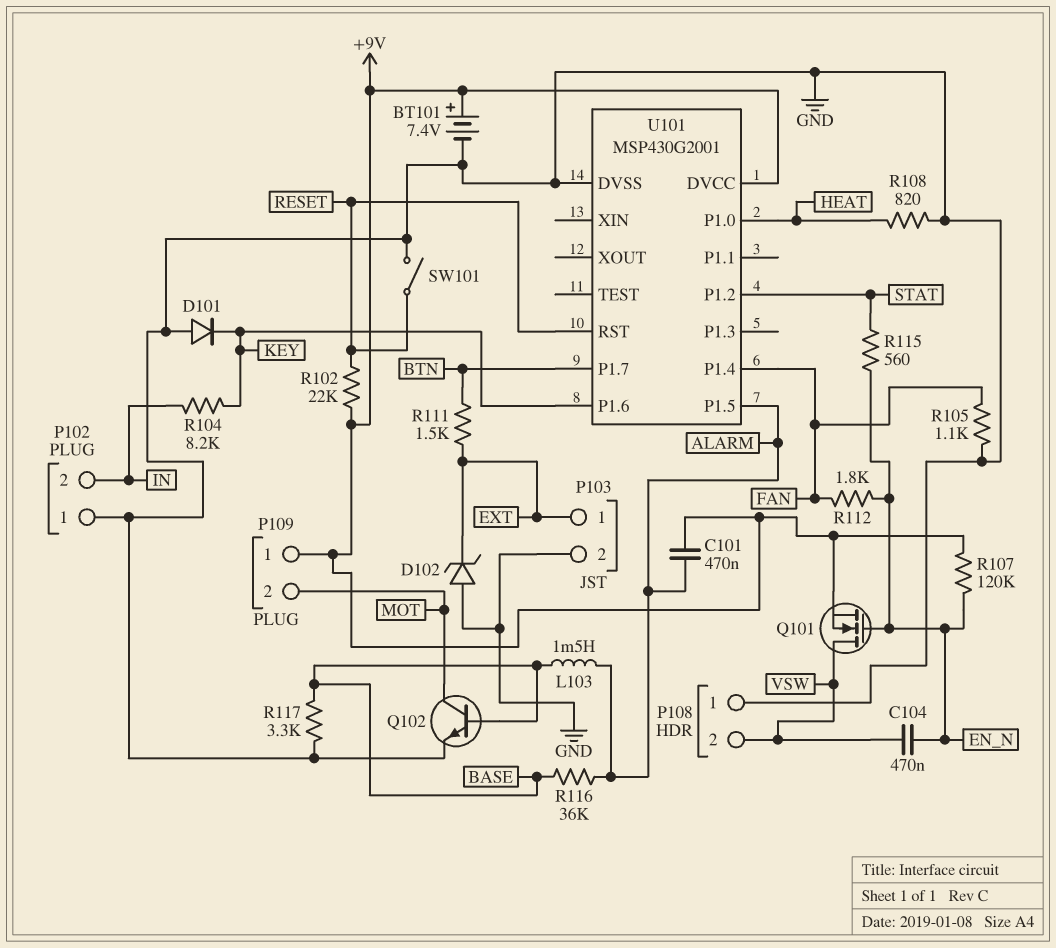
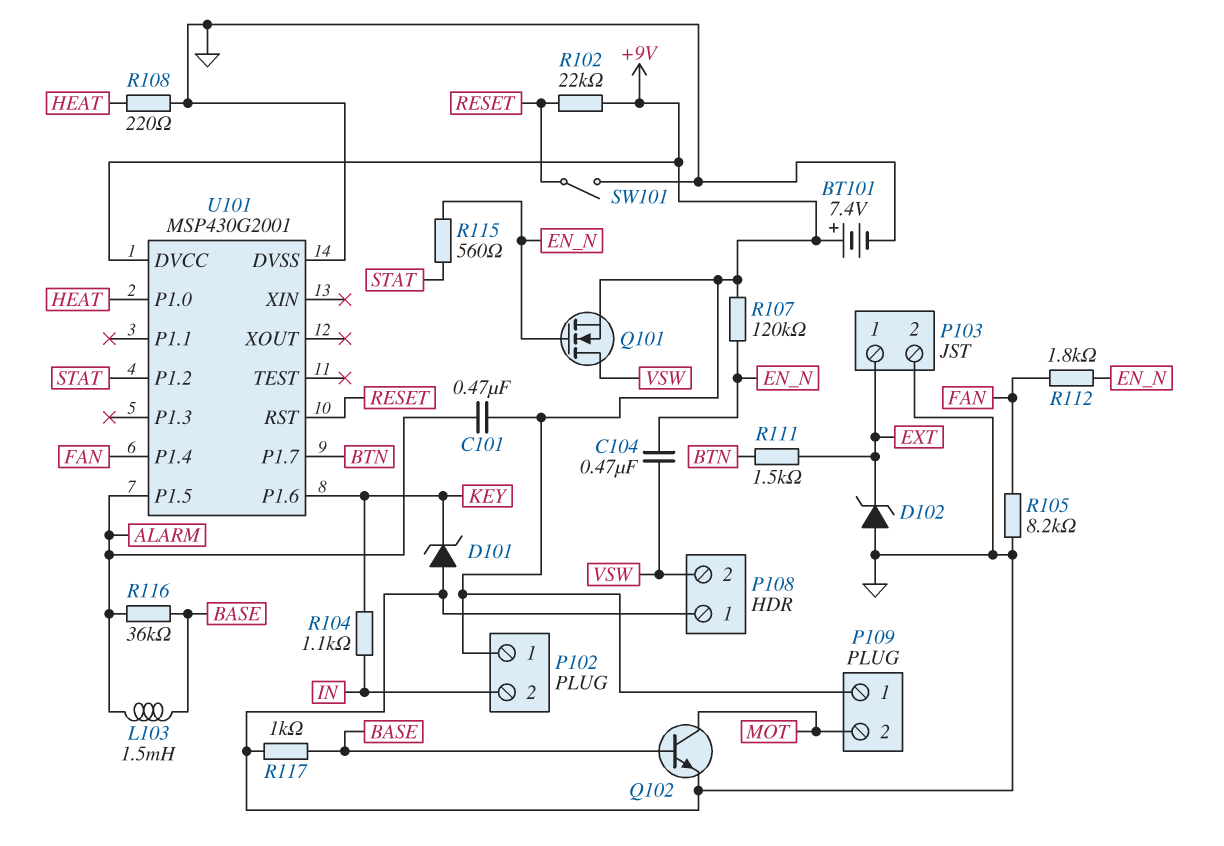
D101: diode (A GND, K KEY) -> zener (A GND, K KEY)
P102 pin 1: GND -> +9V
R104: 8.2k (IN, KEY) -> 1.1k (IN, KEY)
R105: 1.1k (FAN, GND) -> 8.2k (FAN, GND)
R108: 820 (GND, HEAT) -> 220 (GND, HEAT)
R117: 3.3k (BASE, GND) -> 1k (BASE, GND)

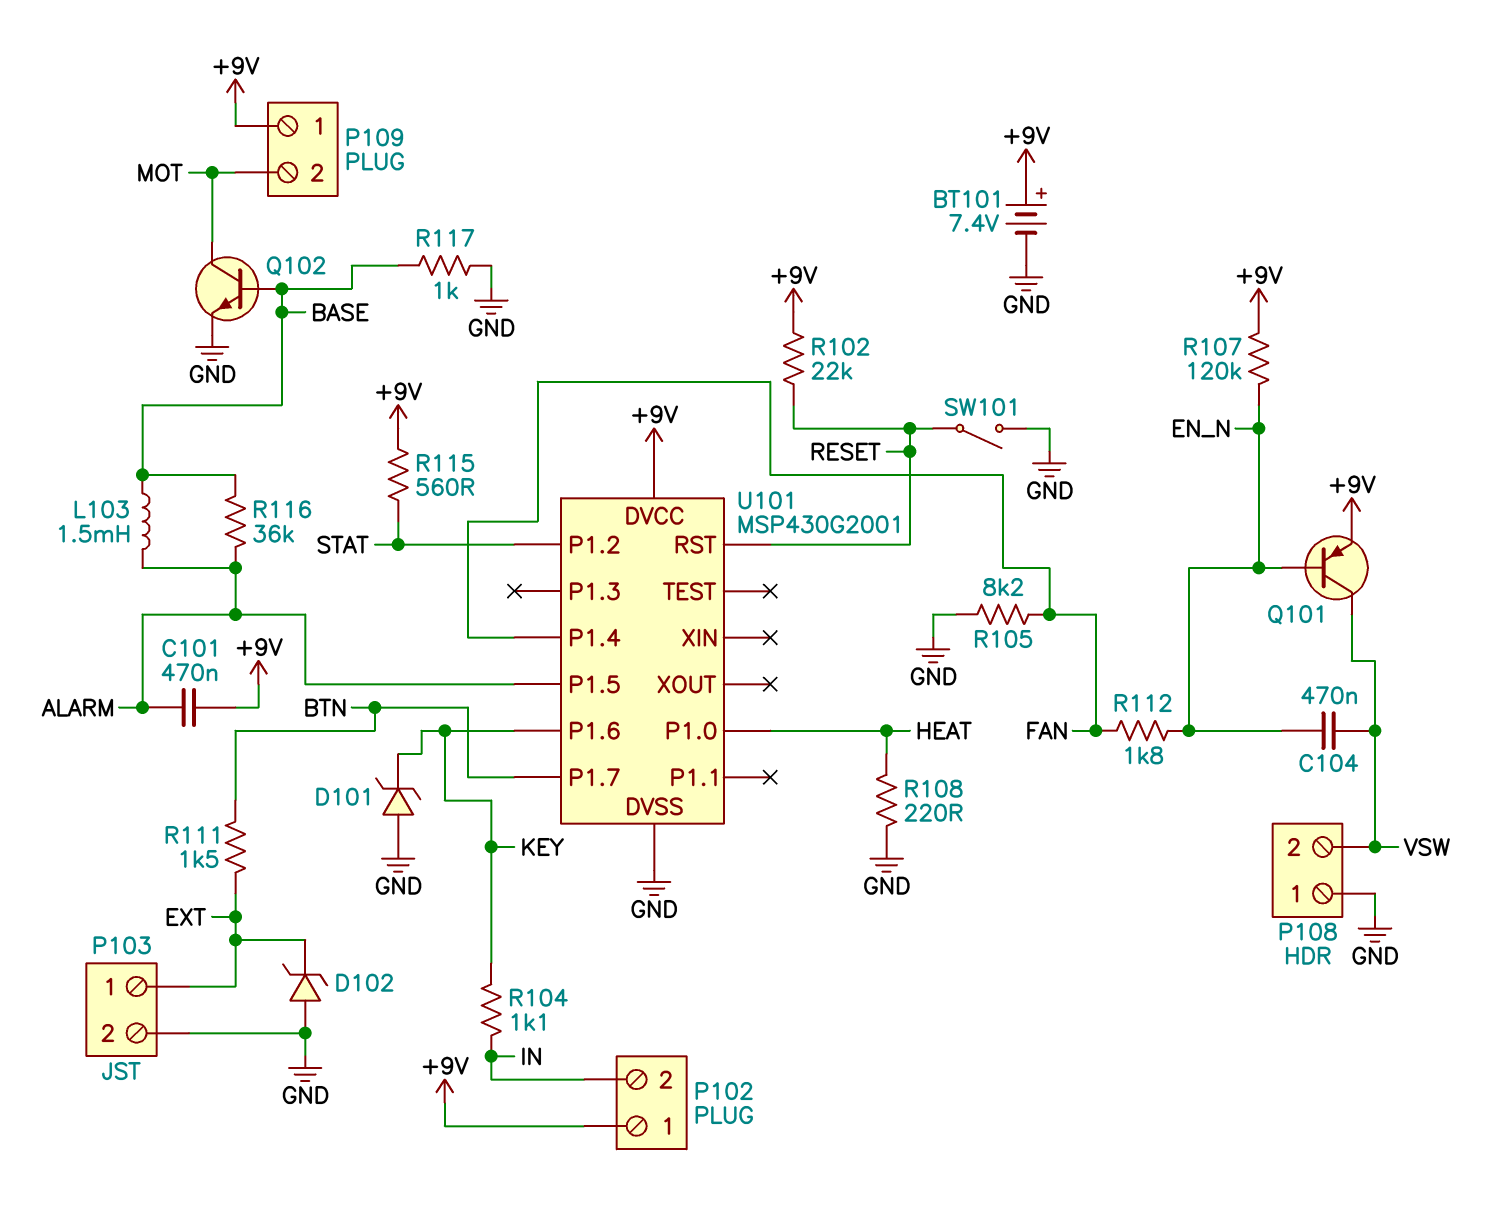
Q101: NMOS (G EN_N, D VSW, S +9V) -> PNP (B EN_N, C VSW, E +9V)
R115: 560 (EN_N, STAT) -> 560 (+9V, STAT)

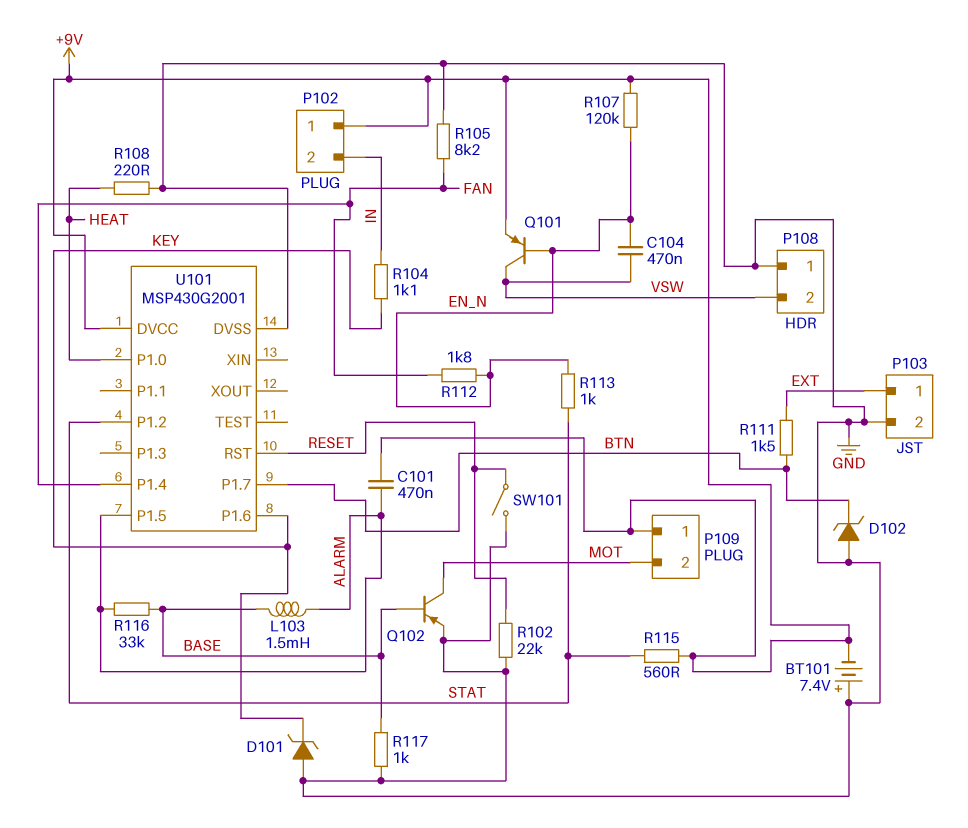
BT101: 7.4V (plus +9V, minus GND) -> 7.4V (plus GND, minus +9V)
D102: zener (A GND, K EXT) -> zener (A GND, K BTN)
Q102: NPN (B BASE, C MOT, E GND) -> PNP (B BASE, C MOT, E GND)
R102: 22k (+9V, RESET) -> 22k (GND, RESET)
R113: none -> 1k (EN_N, STAT)
R116: 36k (ALARM, BASE) -> 33k (ALARM, BASE)

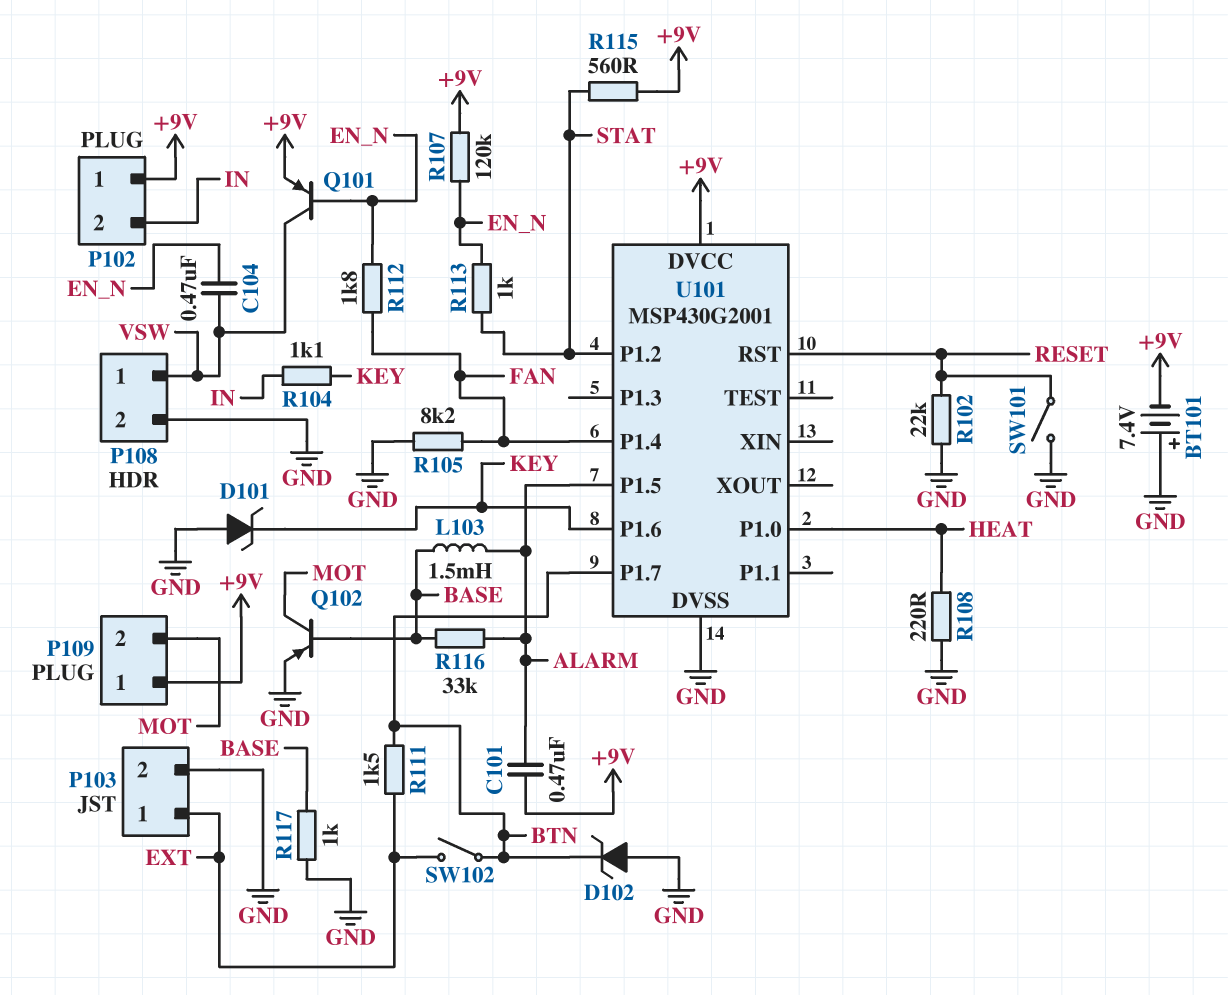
P108 pin 1: GND -> VSW
P108 pin 2: VSW -> GND
SW102: none -> switch (BTN, EXT)

